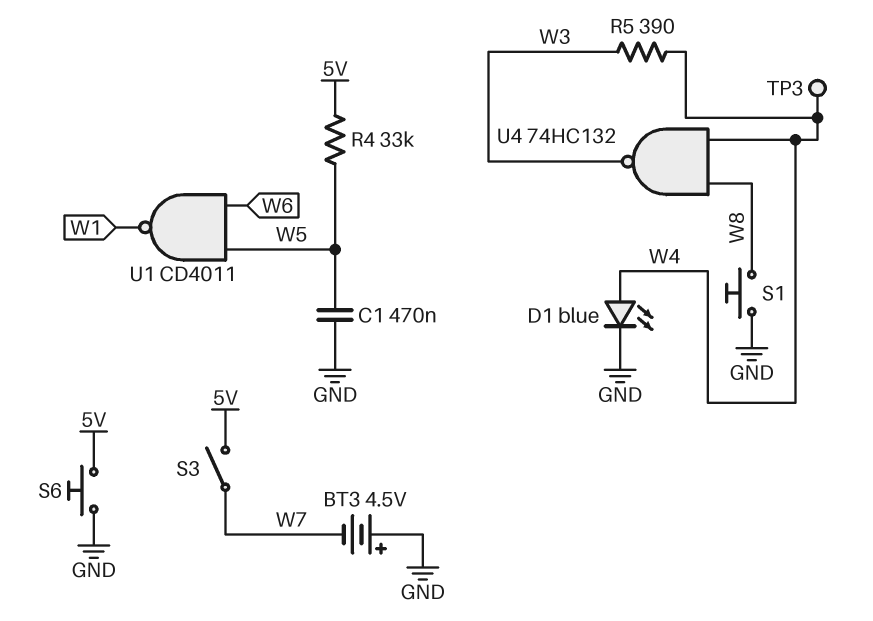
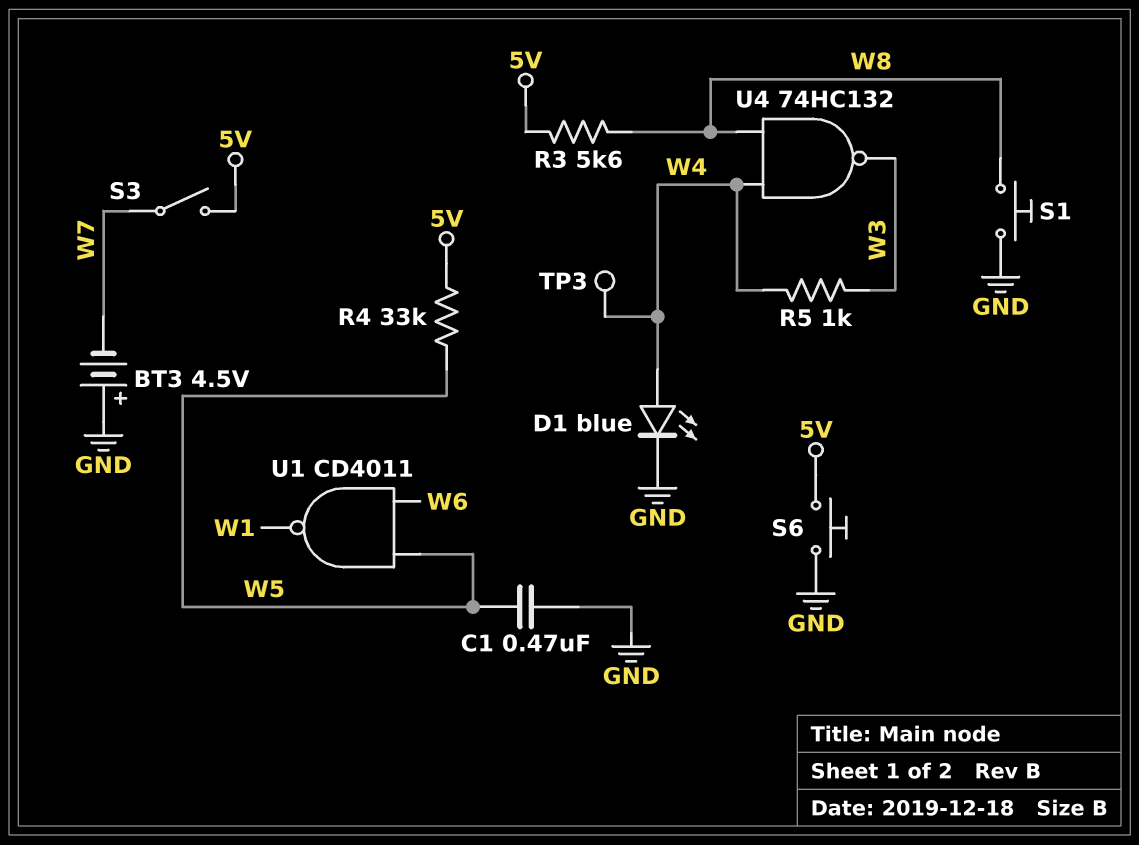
R3: none -> 5.6k (5V, W8)
R5: 390 (W3, W4) -> 1k (W3, W4)

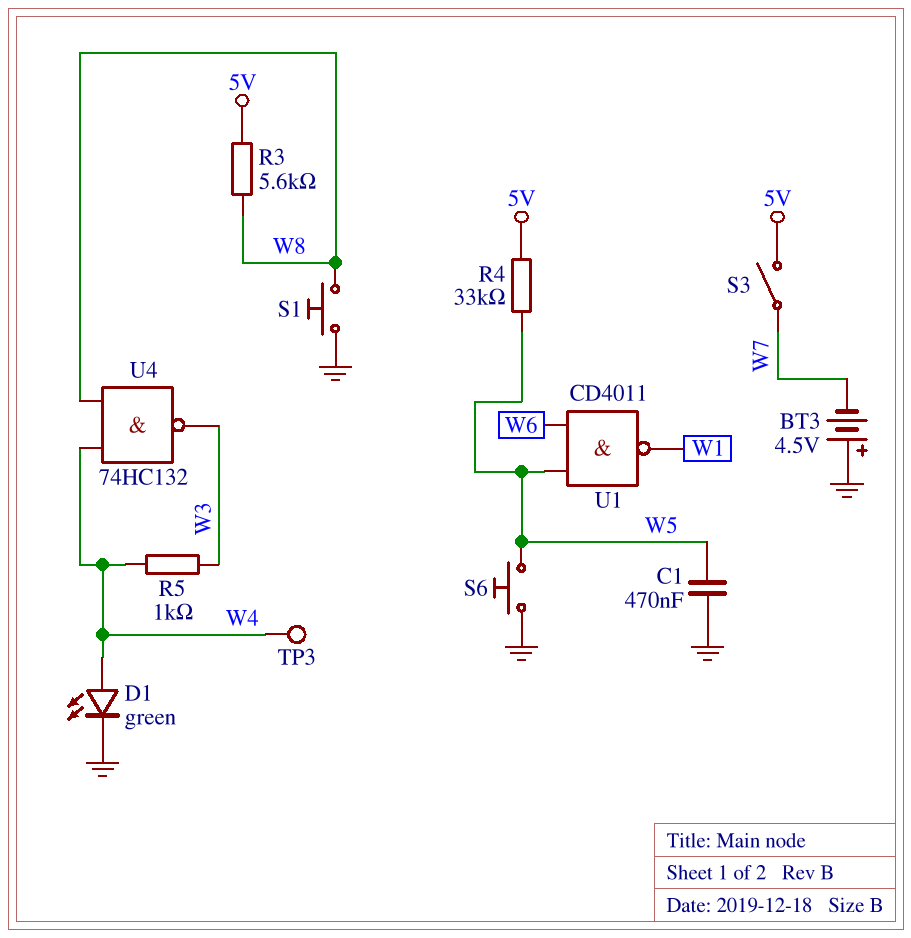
D1: LED blue (A W4, K GND) -> LED green (A W4, K GND)
S6: button (5V, GND) -> button (GND, W5)

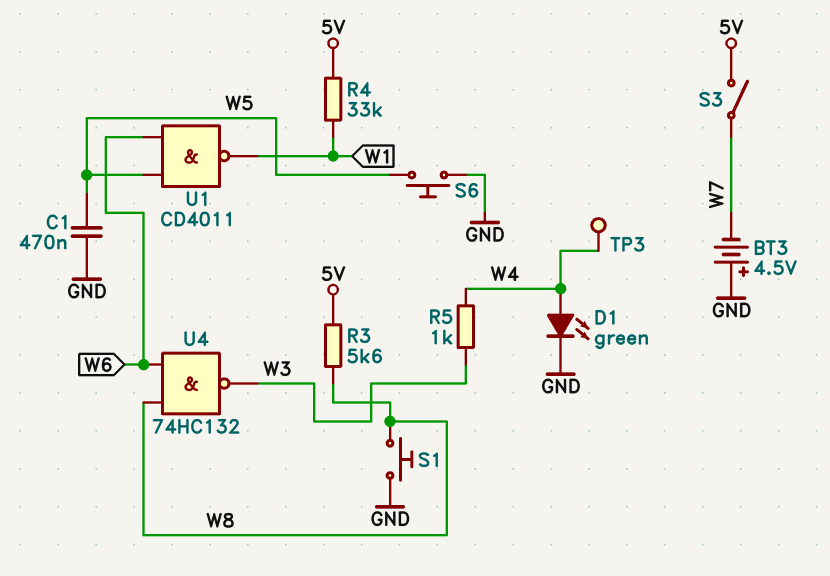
R4: 33k (5V, W5) -> 33k (5V, W1)
U4: NAND 74HC132 (in W4, in W8, out W3) -> NAND 74HC132 (in W6, in W8, out W3)

